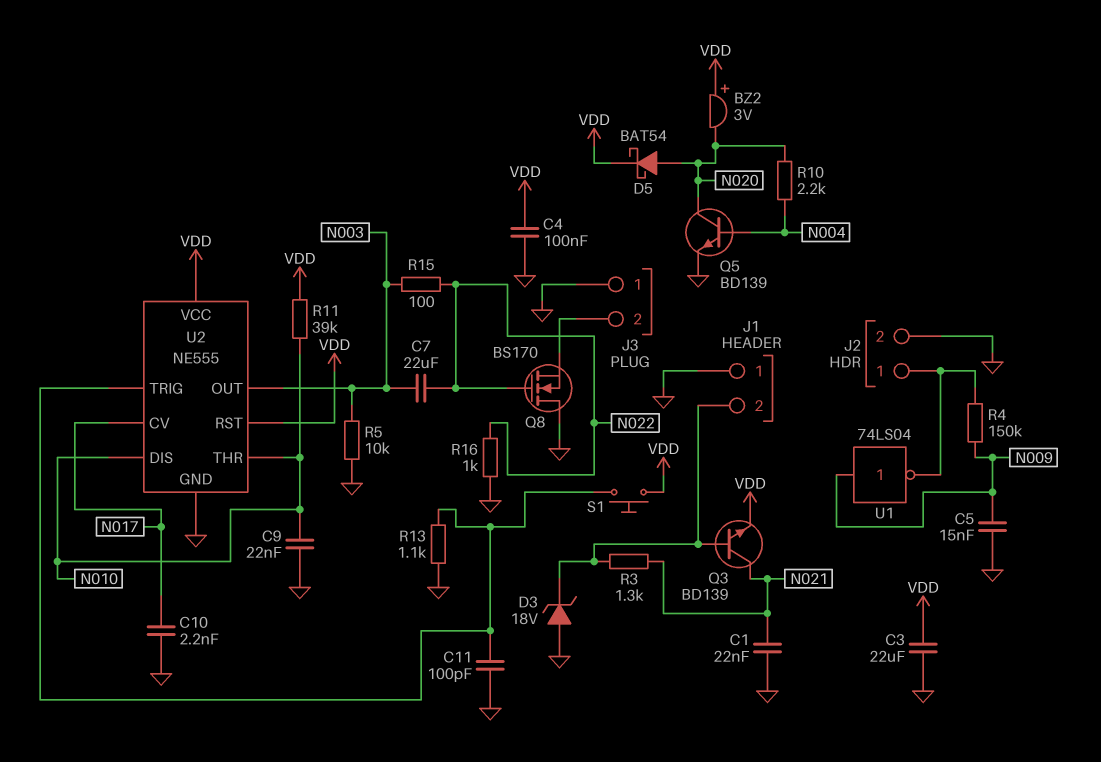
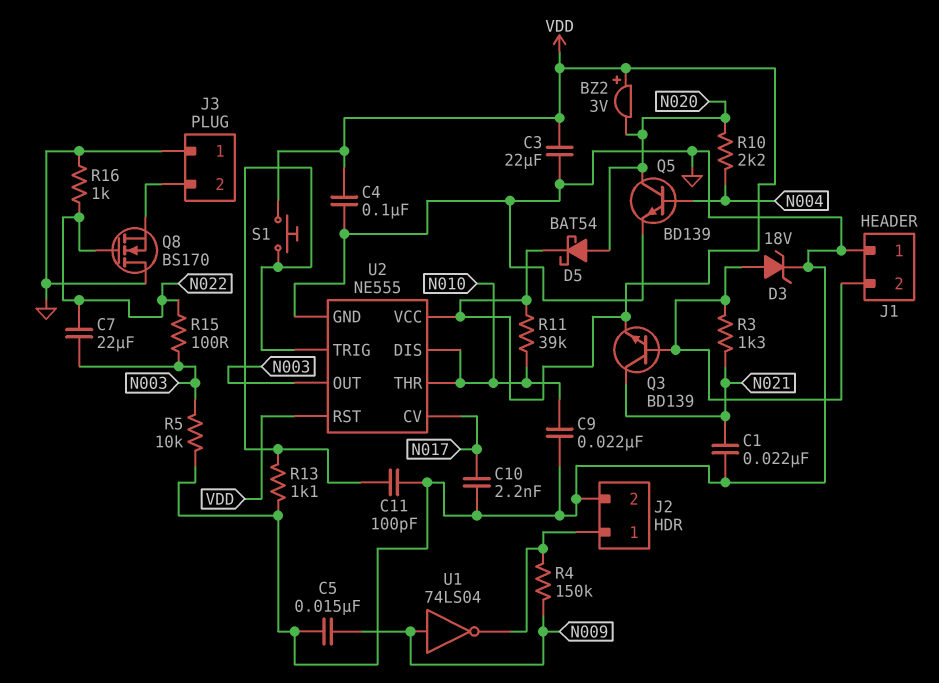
D3: zener 18V (A GND, K J1/2) -> zener 18V (A J1/2, K GND)

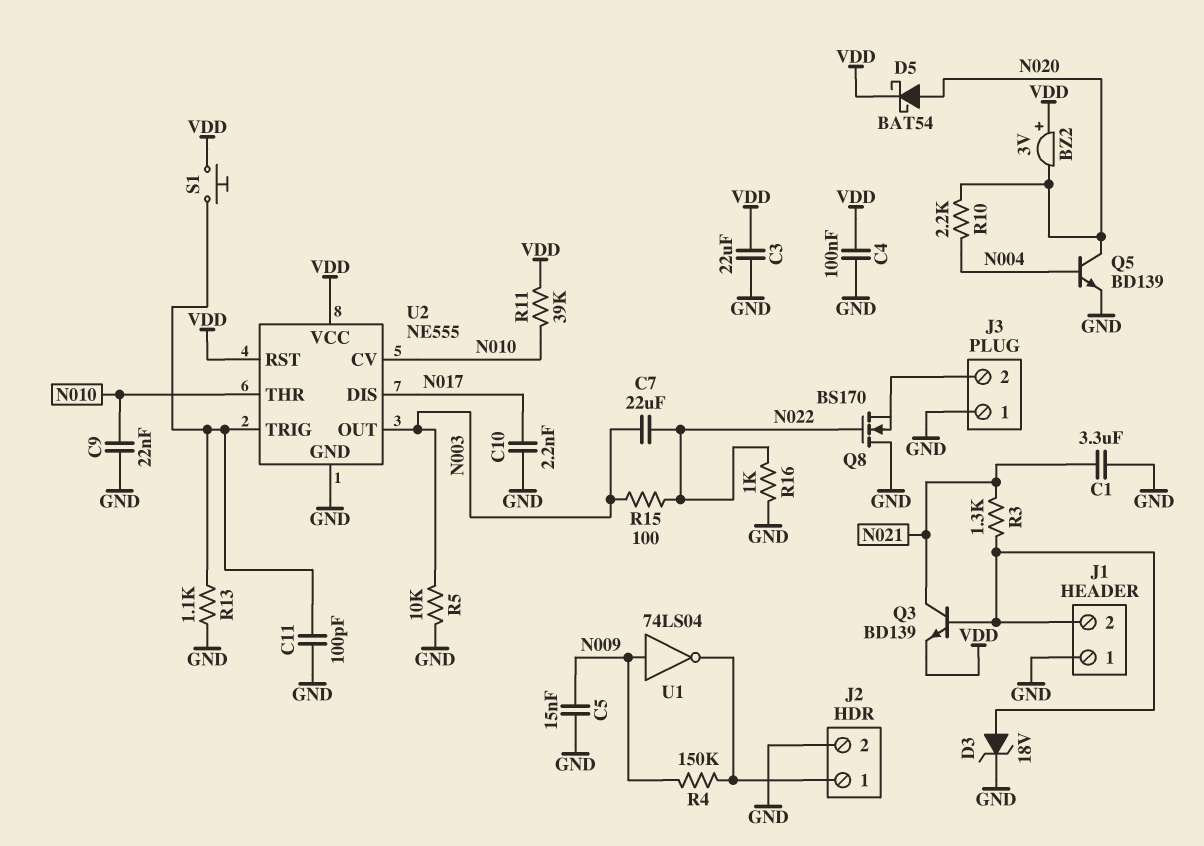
C1: 22nF (GND, N021) -> 3.3uF (GND, N021)
U2 pin CV: N017 -> N010
U2 pin DIS: N010 -> N017

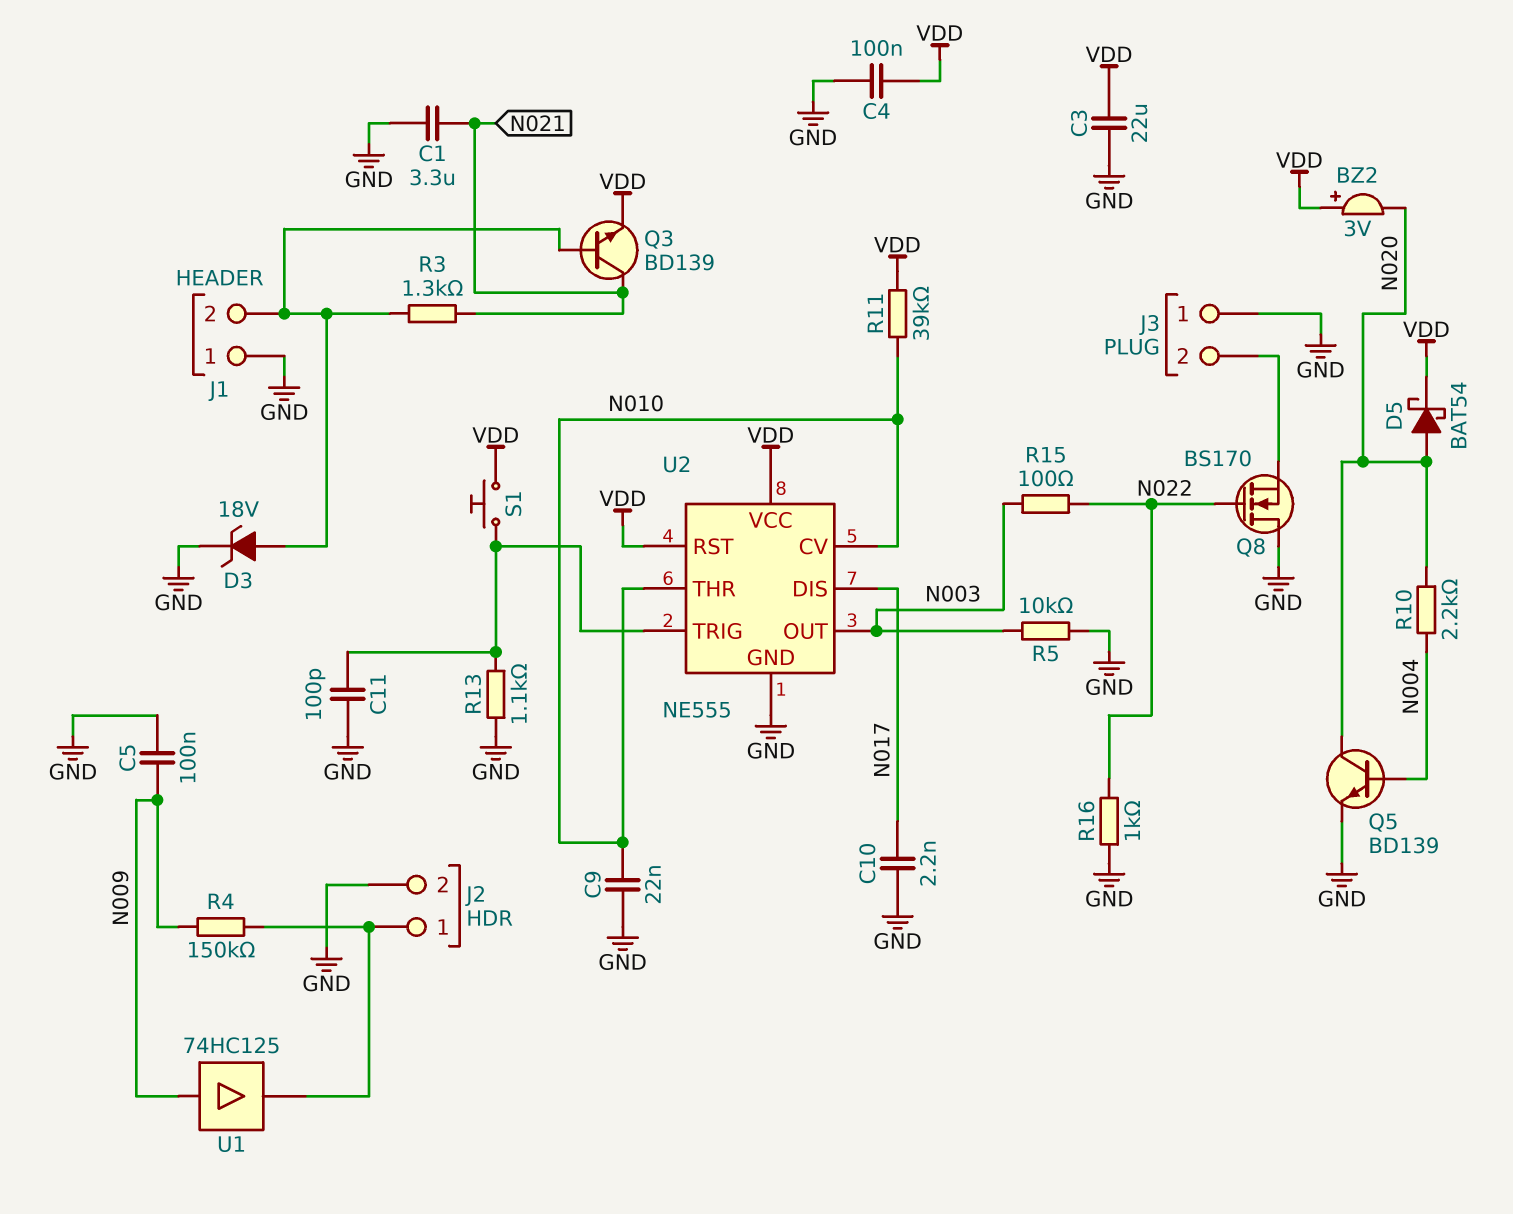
C5: 15nF (GND, N009) -> 100nF (GND, N009)
C7: 22uF (N003, N022) -> none
U1: NOT 74LS04 (in N009, out J2/1) -> buffer 74HC125 (in N009, out J2/1)

